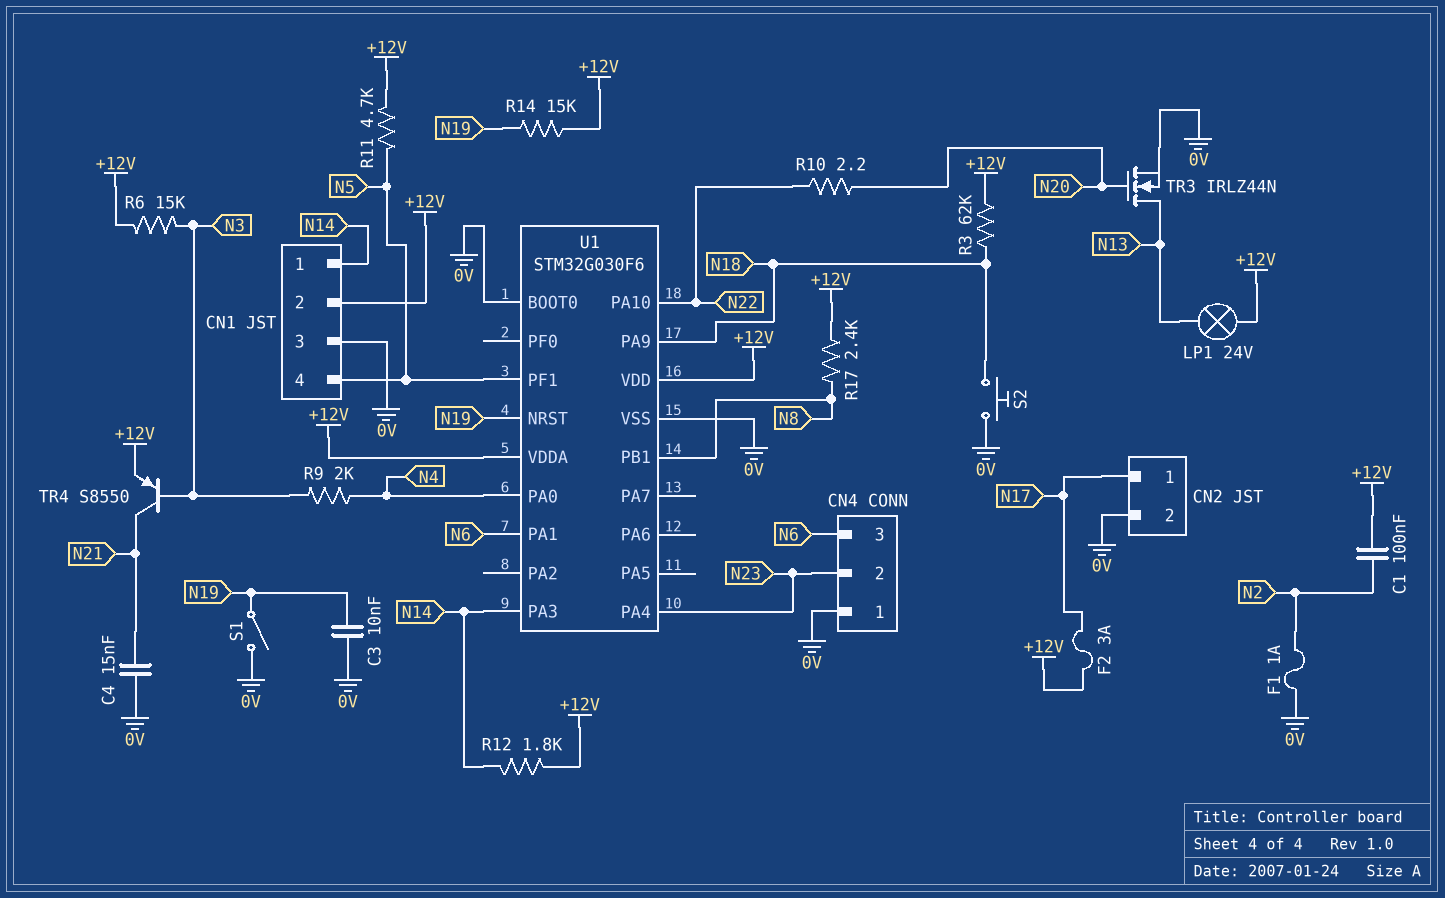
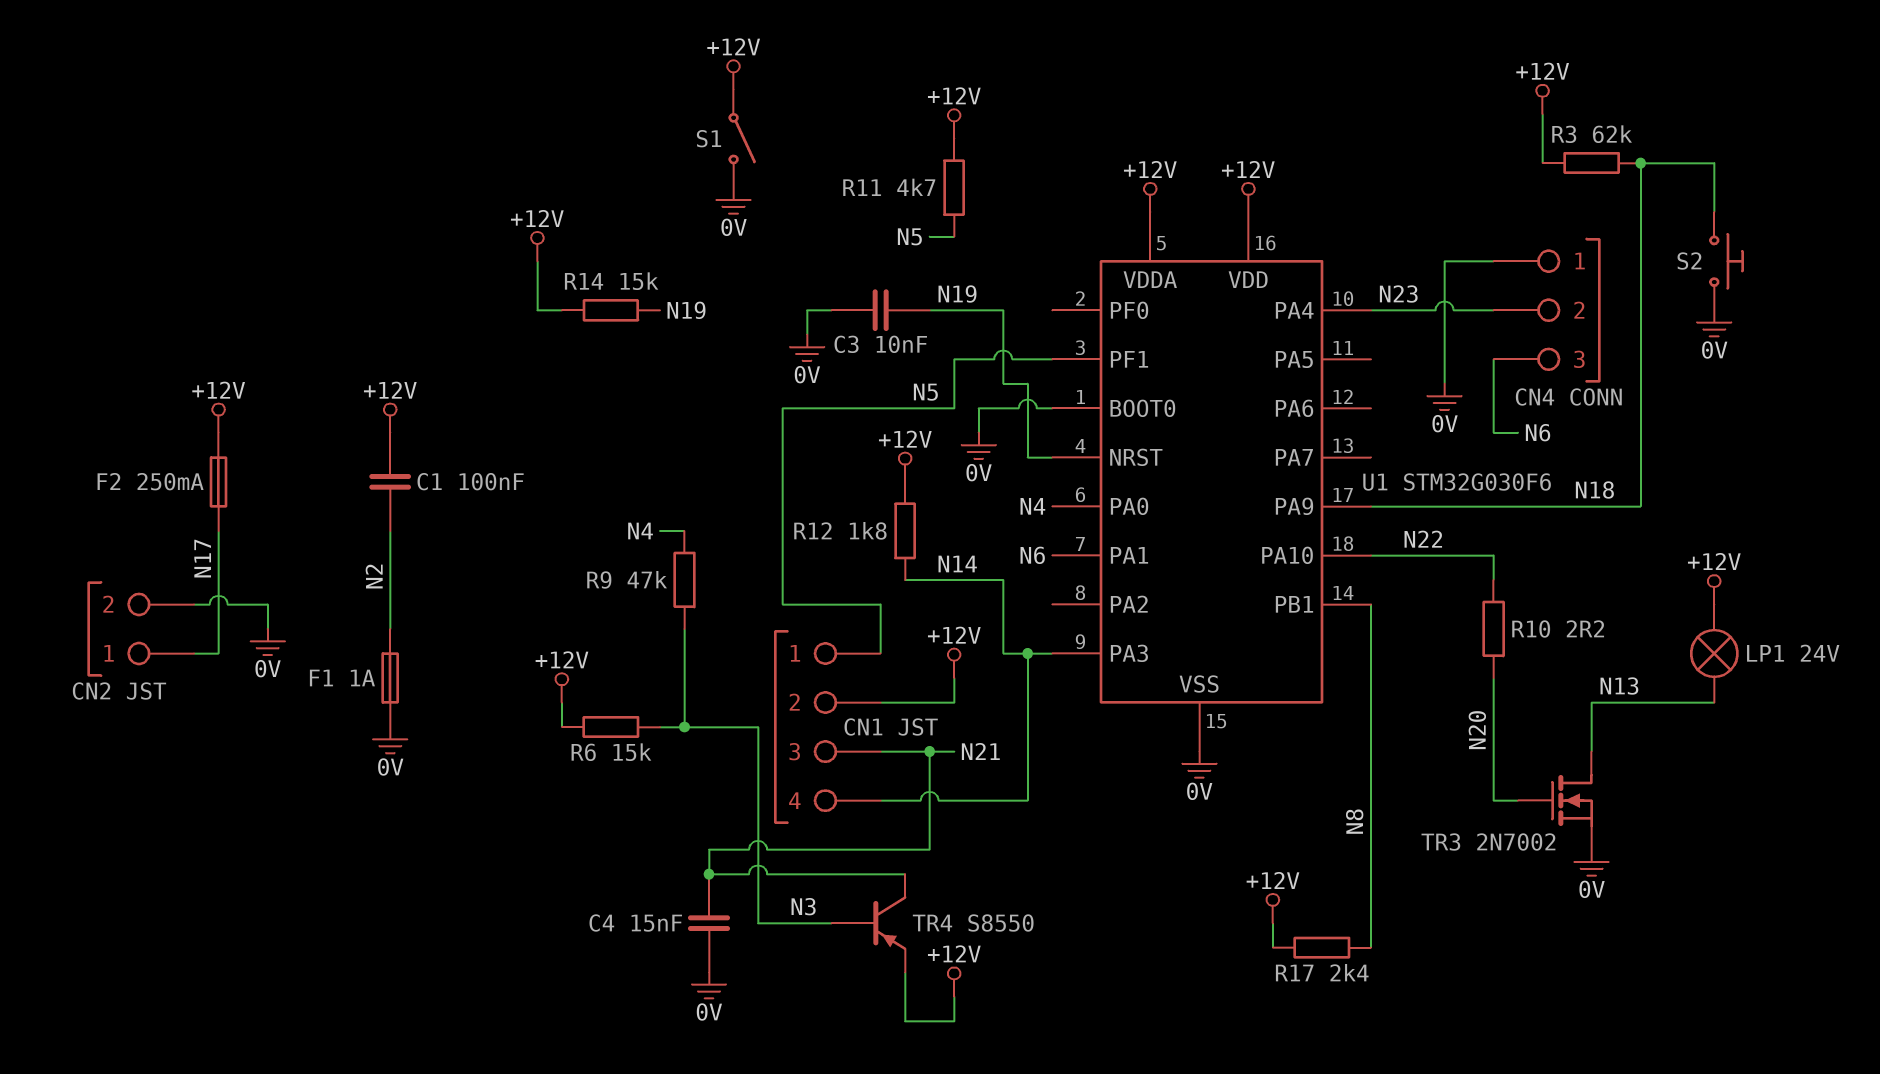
CN1 pin 1: N14 -> N5
CN1 pin 3: 0V -> N21
CN1 pin 4: N5 -> N14
F2: 3A (+12V, N17) -> 250mA (+12V, N17)
R9: 2k (N3, N4) -> 47k (N3, N4)
S1: switch (0V, N19) -> switch (+12V, 0V)
TR3: NMOS IRLZ44N (G N20, D N13, S 0V) -> NMOS 2N7002 (G N20, D N13, S 0V)

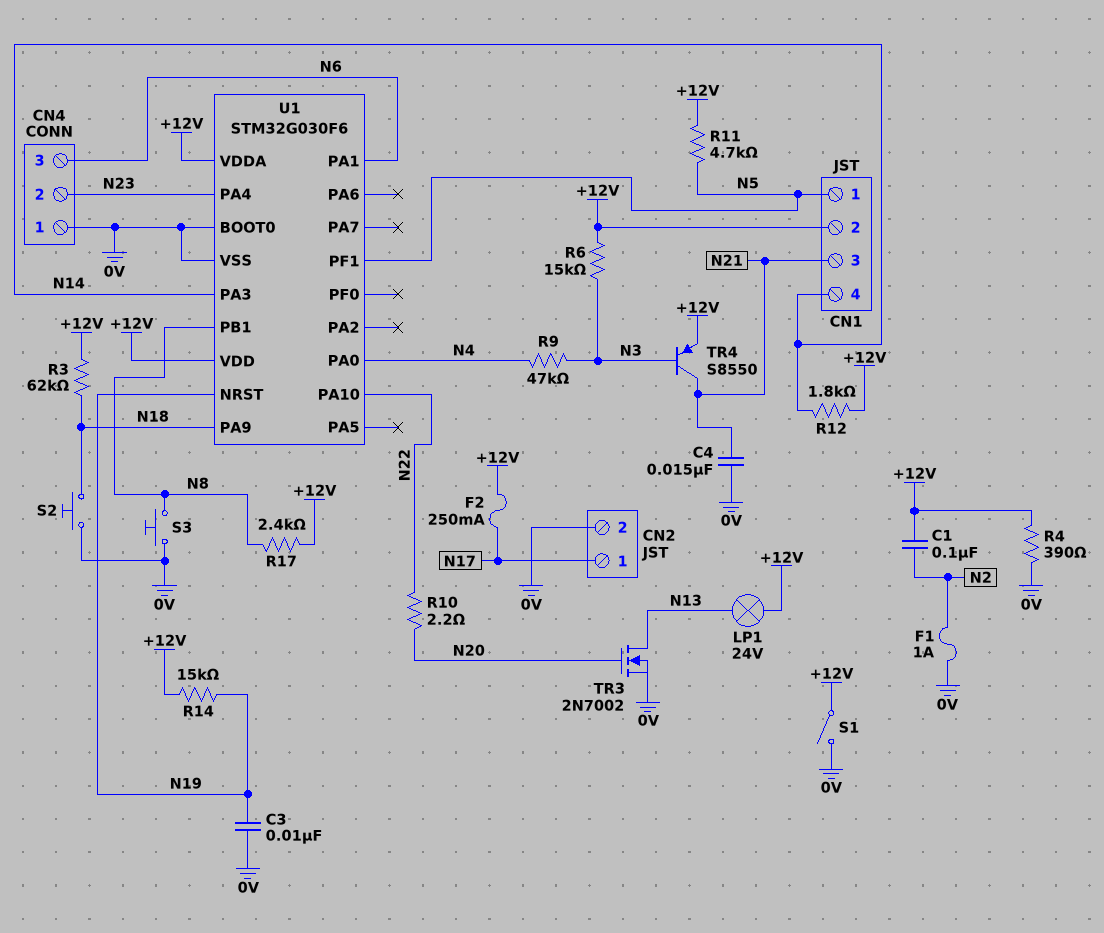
R4: none -> 390 (+12V, 0V)
S3: none -> button (0V, N8)

